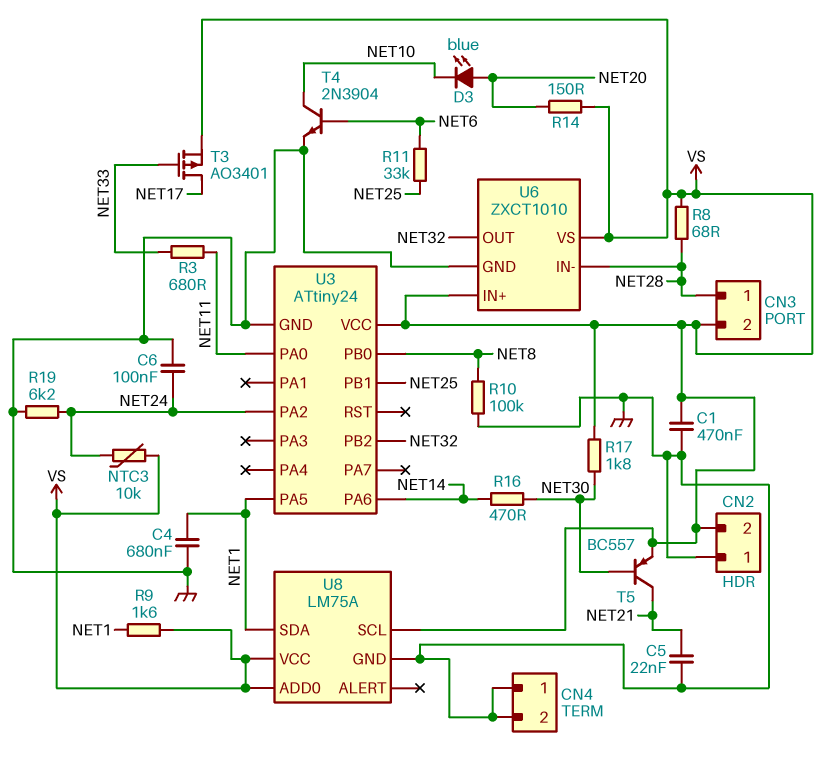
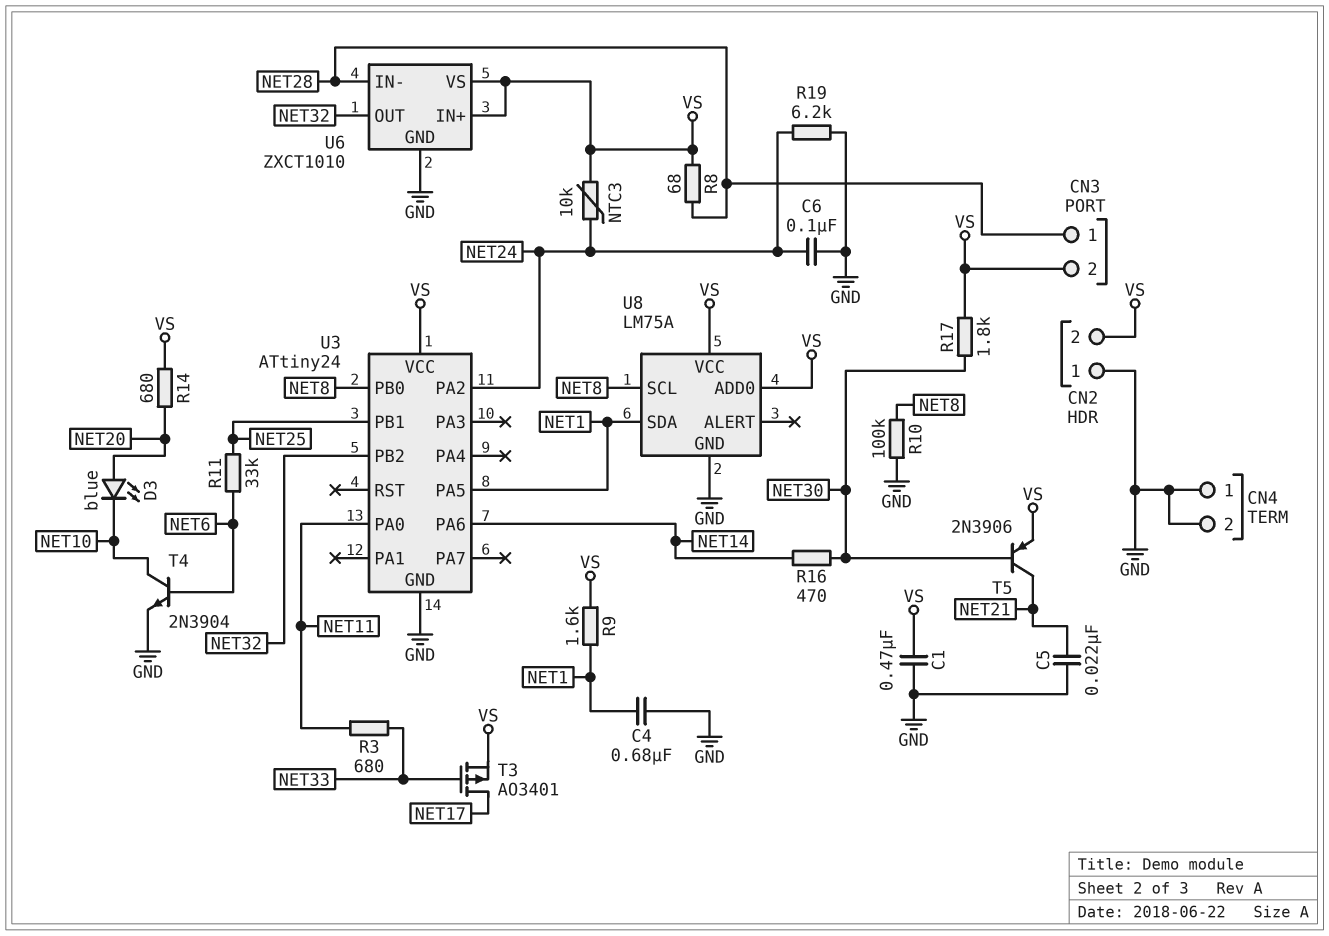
R14: 150 (NET20, VS) -> 680 (NET20, VS)
T5: PNP BC557 (B NET30, C NET21, E VS) -> PNP 2N3906 (B NET30, C NET21, E VS)
U8 pin SCL: VS -> NET8

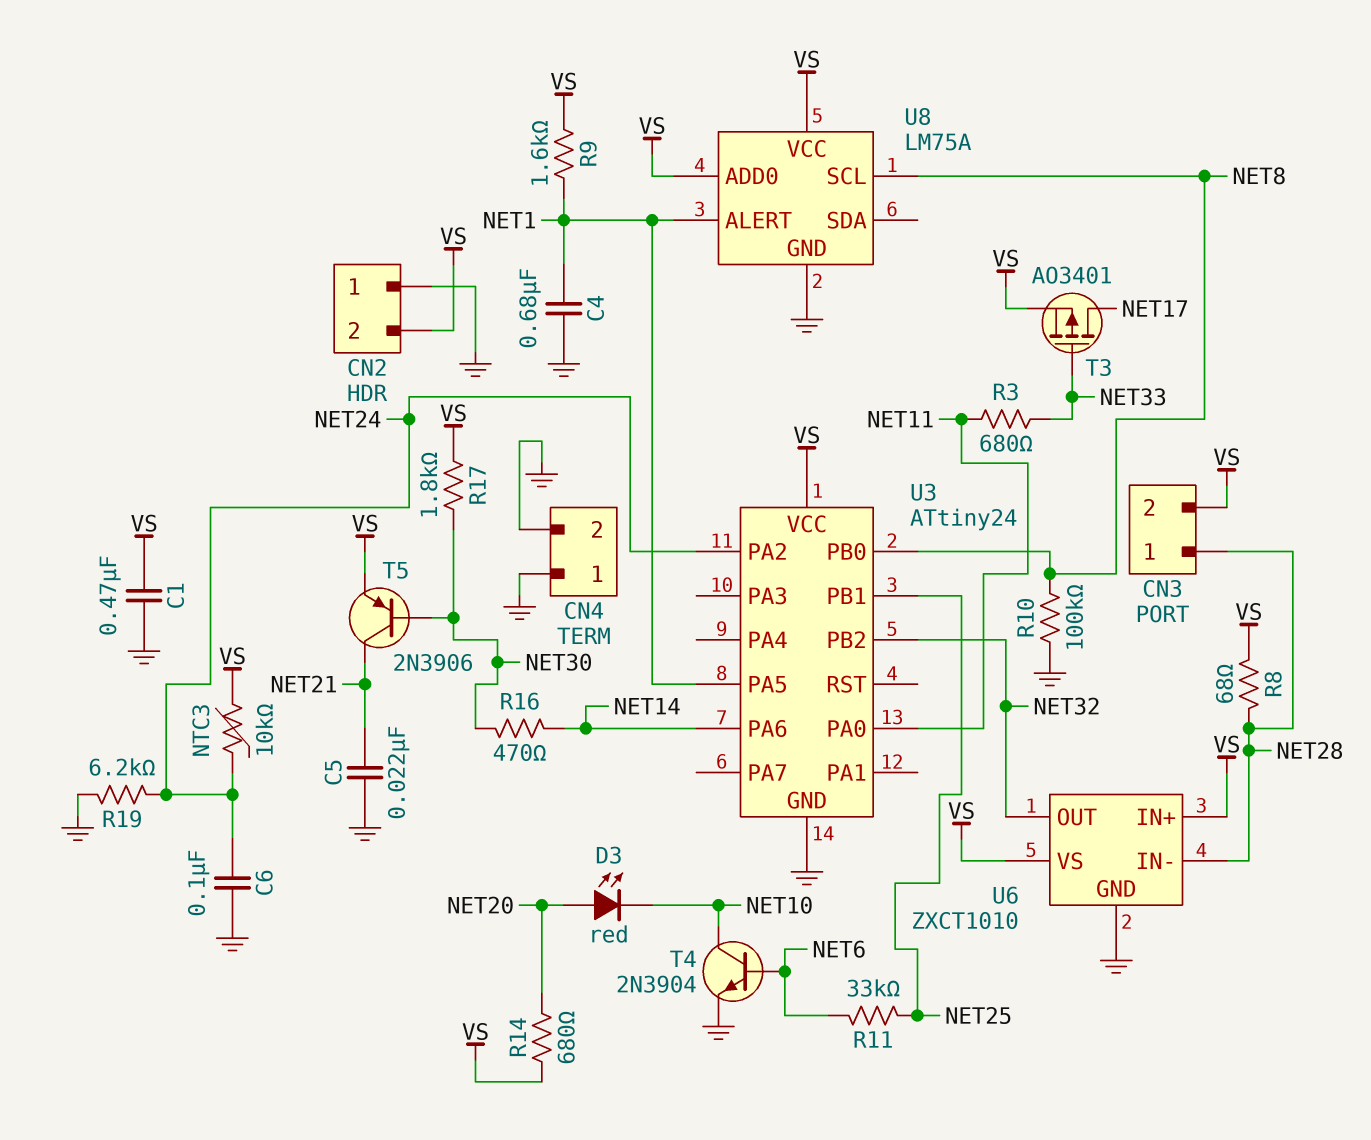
D3: LED blue (A NET20, K NET10) -> LED red (A NET20, K NET10)
U8 pin ALERT: none -> NET1
U8 pin SDA: NET1 -> none

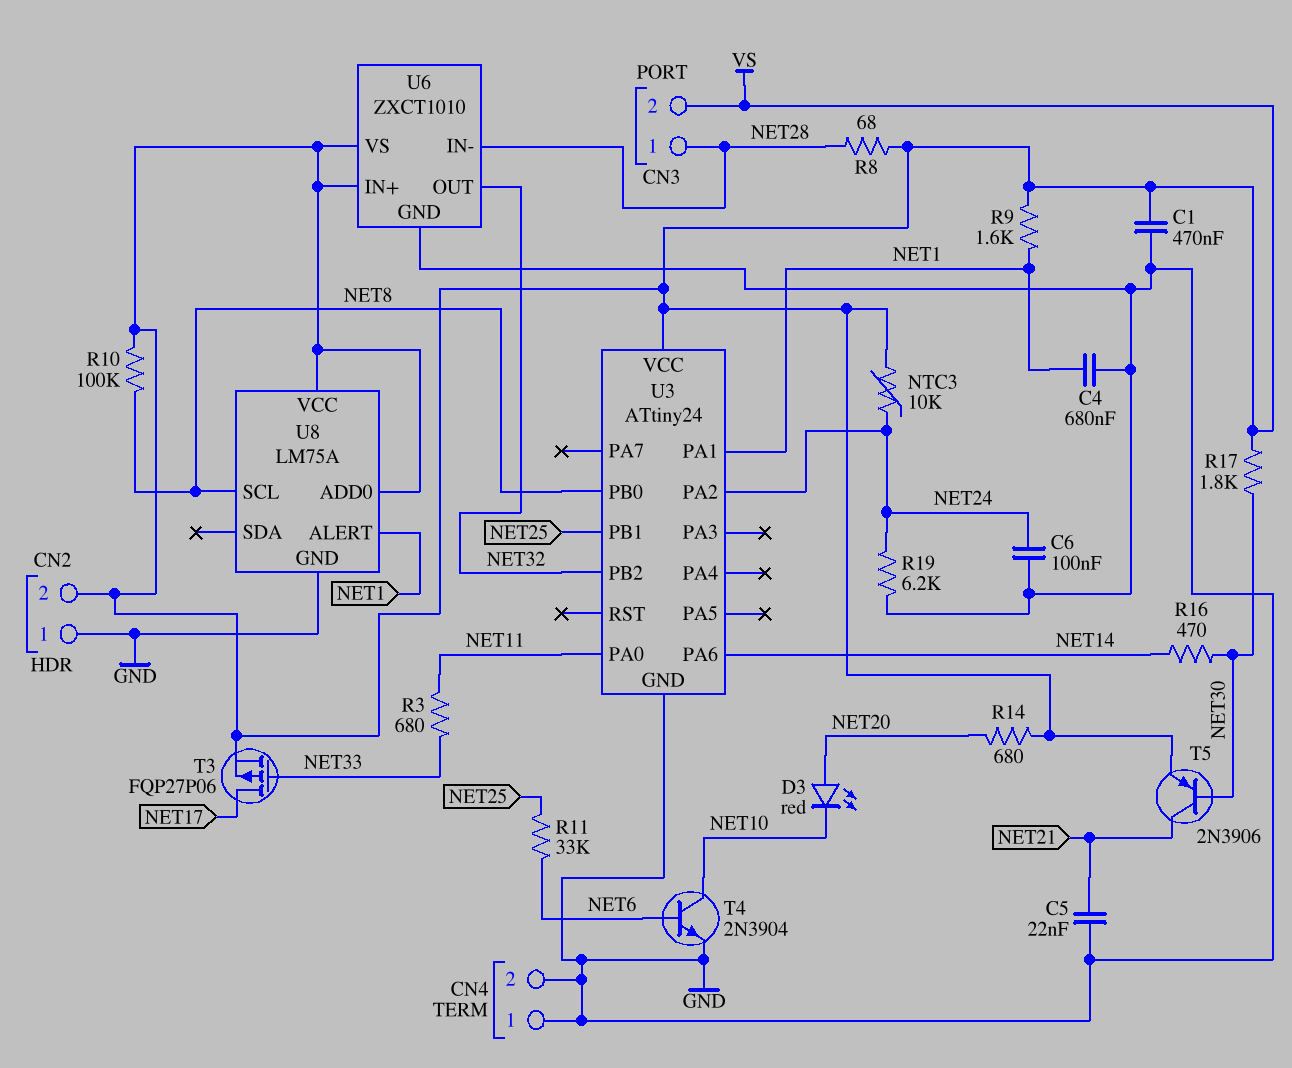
R10: 100k (GND, NET8) -> 100k (NET8, VS)
T3: PMOS AO3401 (G NET33, D NET17, S VS) -> PMOS FQP27P06 (G NET33, D NET17, S VS)
U3 pin PA1: none -> NET1
U3 pin PA5: NET1 -> none

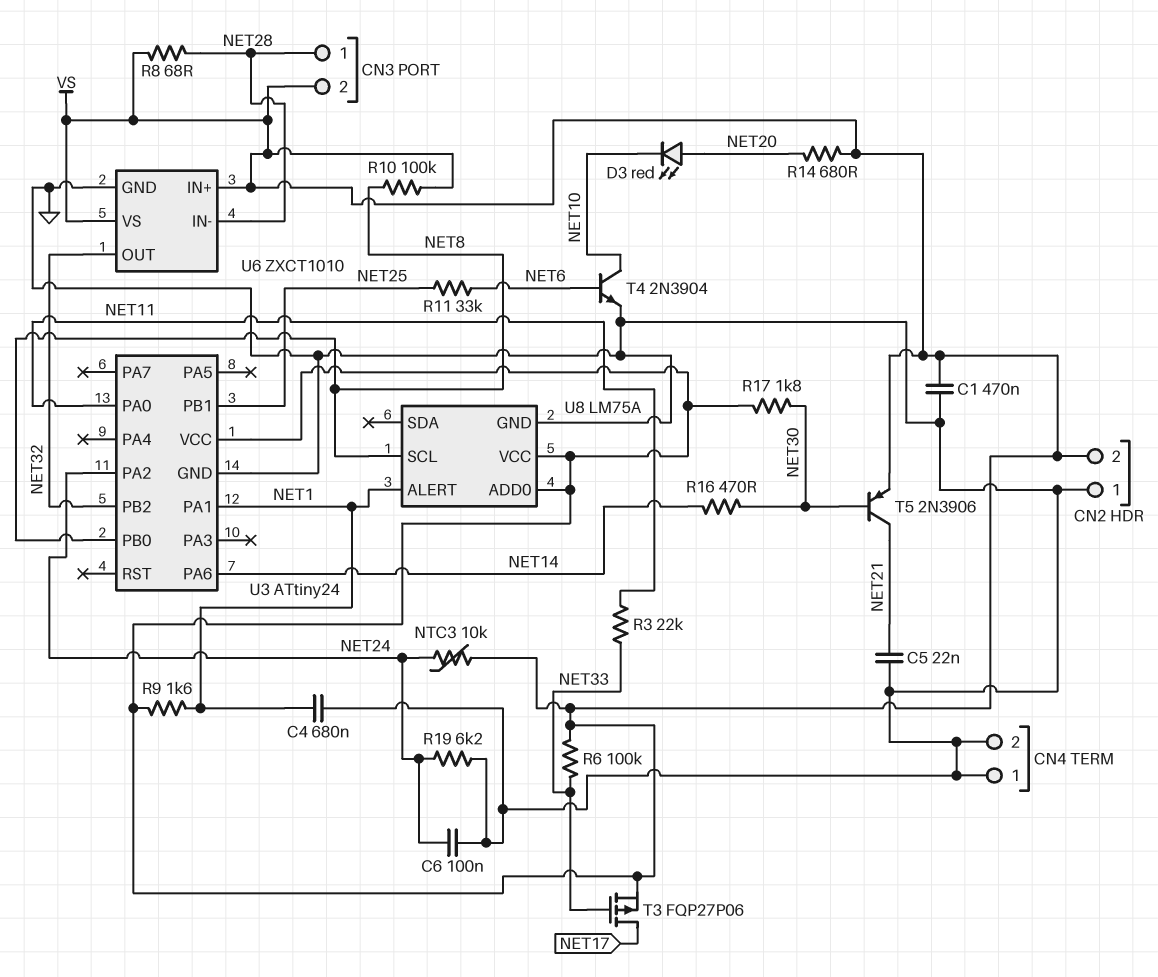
R3: 680 (NET11, NET33) -> 22k (NET11, NET33)
R6: none -> 100k (NET33, VS)

